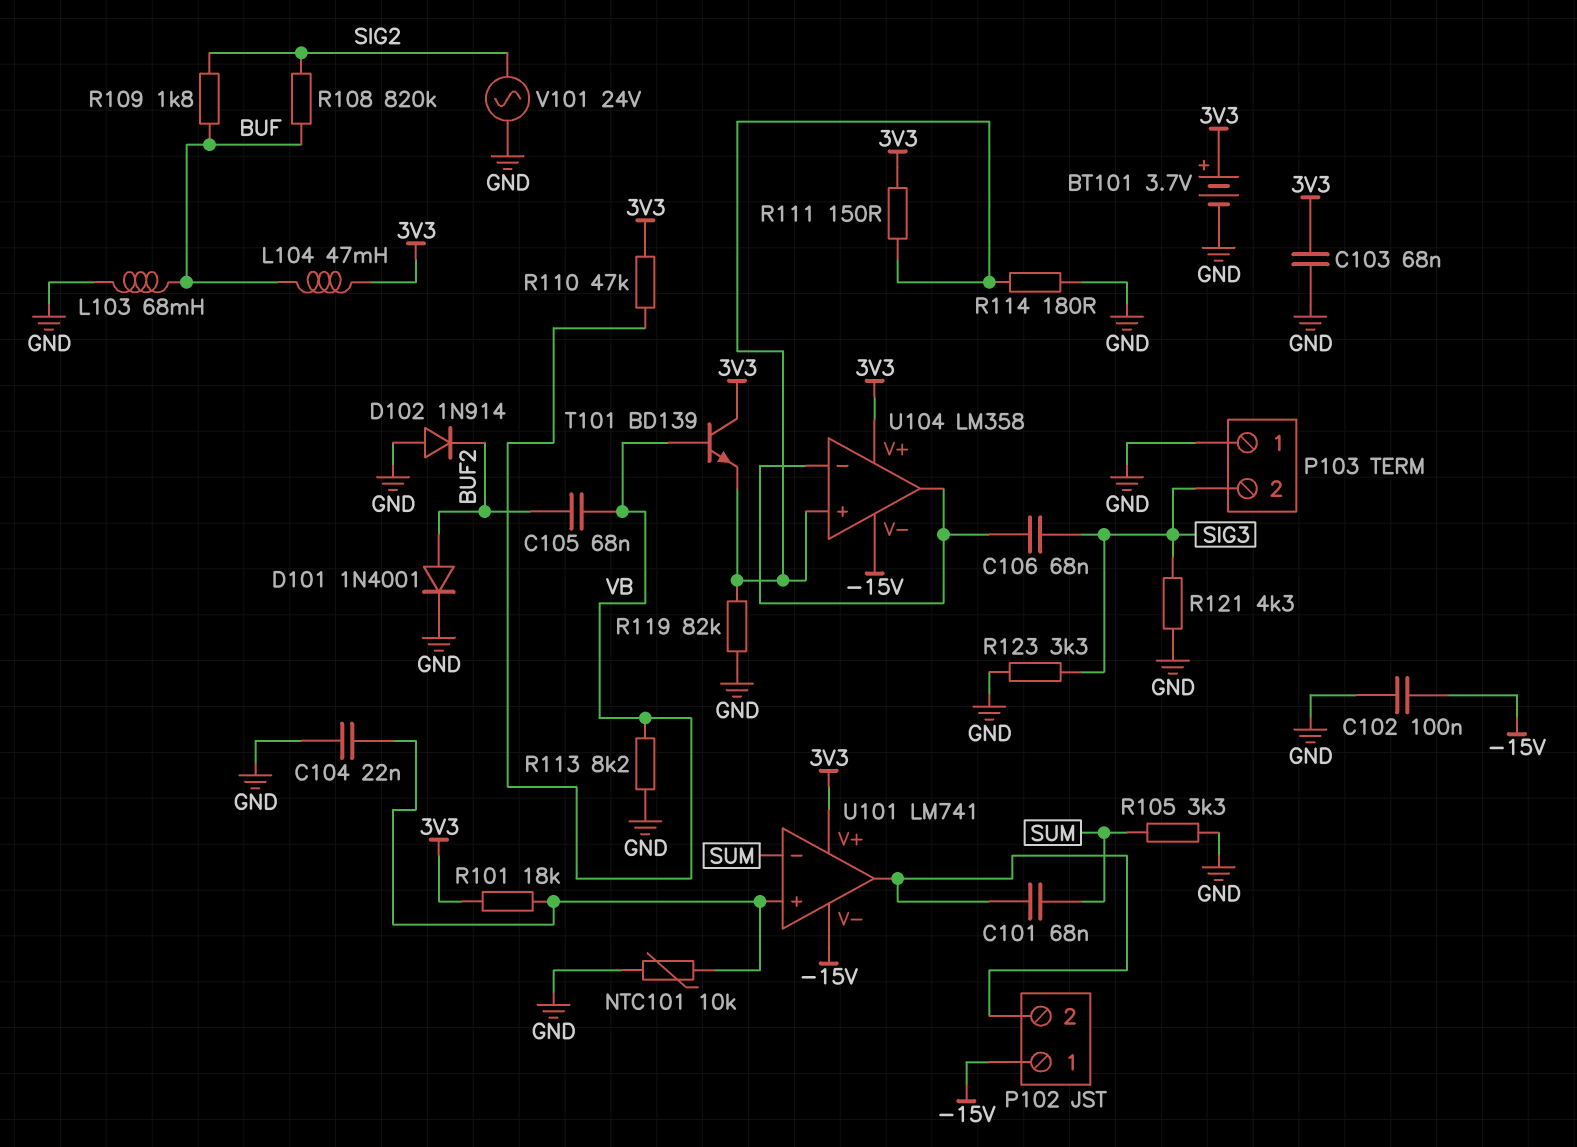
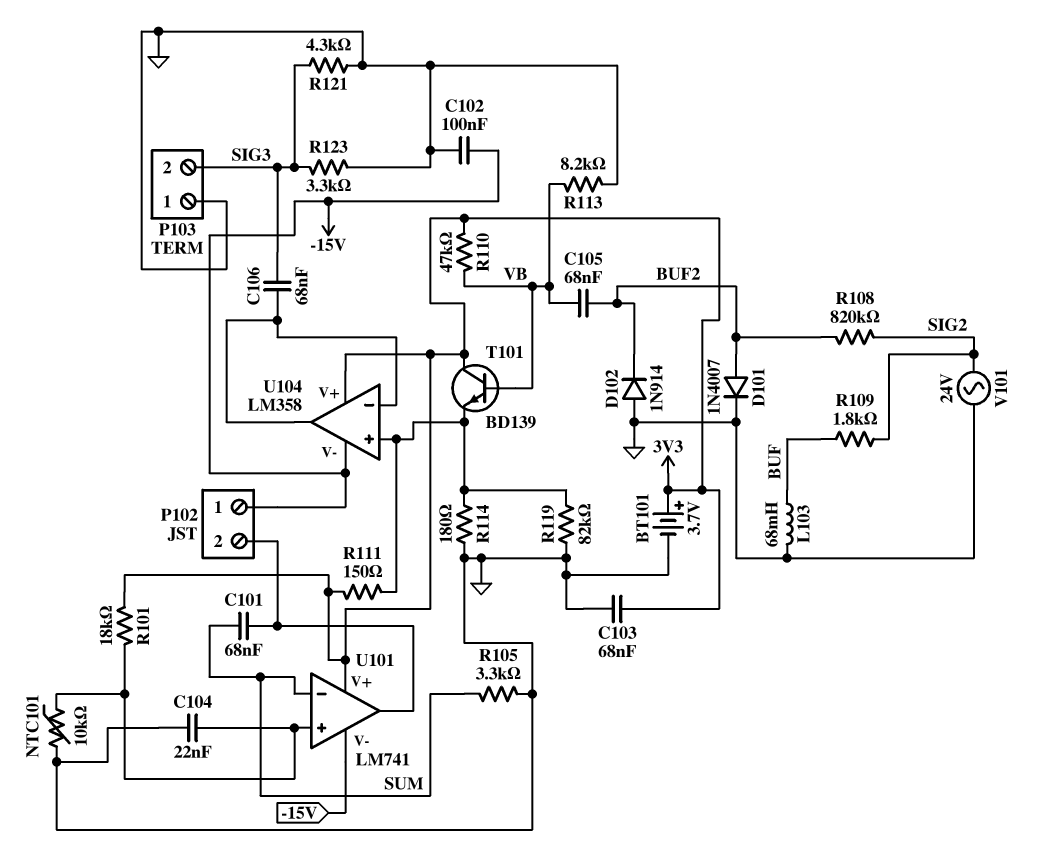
D101: diode 1N4001 (A BUF2, K GND) -> diode 1N4007 (A BUF2, K GND)
L104: 47mH (3V3, BUF) -> none
R108: 820k (BUF, SIG2) -> 820k (BUF2, SIG2)

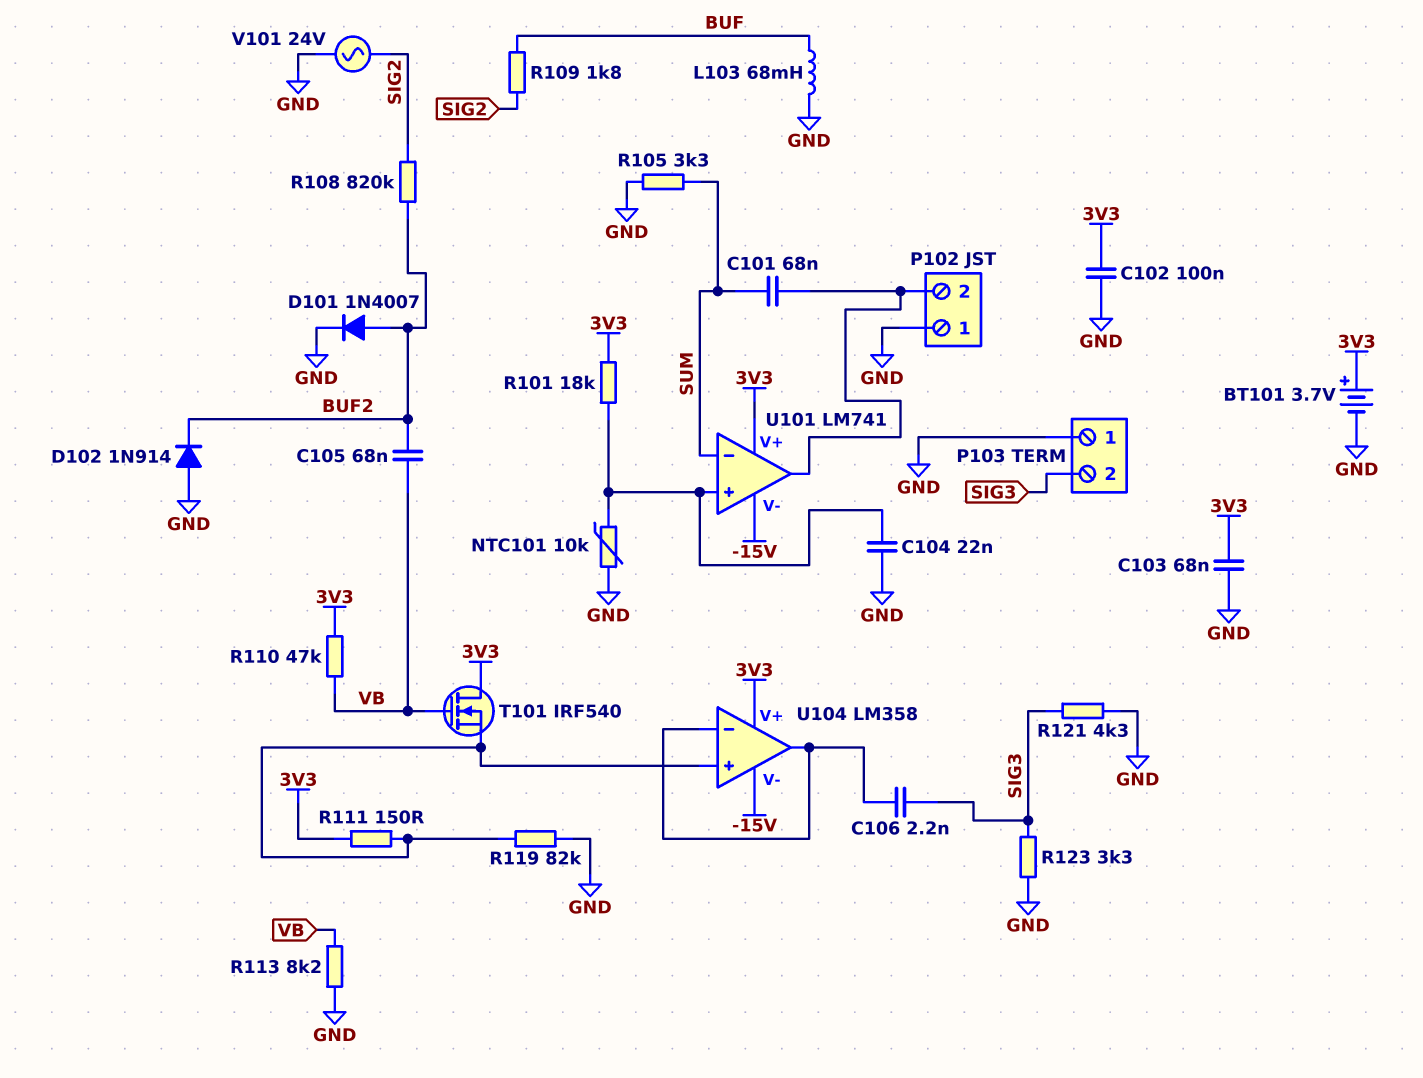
C102: 100nF (-15V, GND) -> 100nF (3V3, GND)
C106: 68nF (SIG3, U104/in-) -> 2.2nF (SIG3, U104/in-)
P102 pin 1: -15V -> GND
R114: 180 (GND, U104/in+) -> none
T101: NPN BD139 (B VB, C 3V3, E U104/in+) -> NMOS IRF540 (G VB, D 3V3, S U104/in+)

